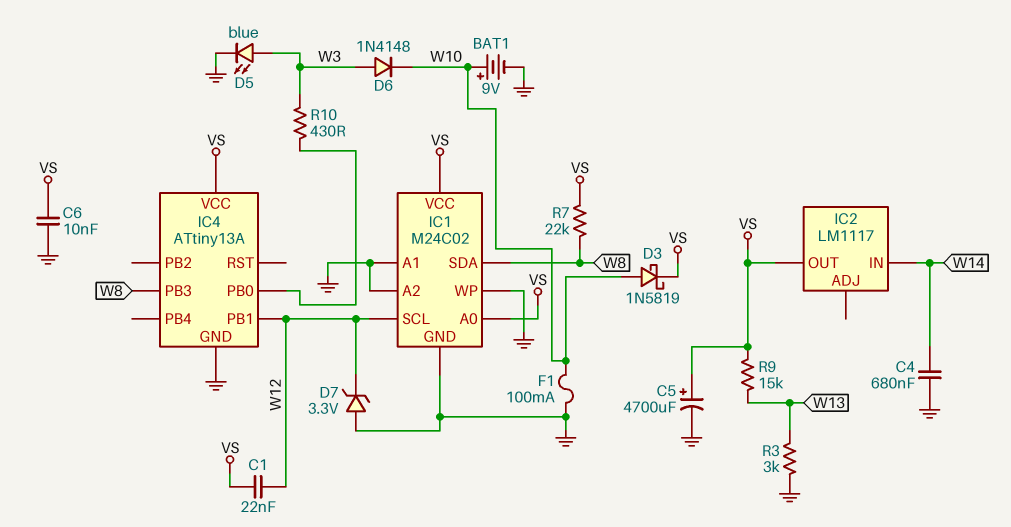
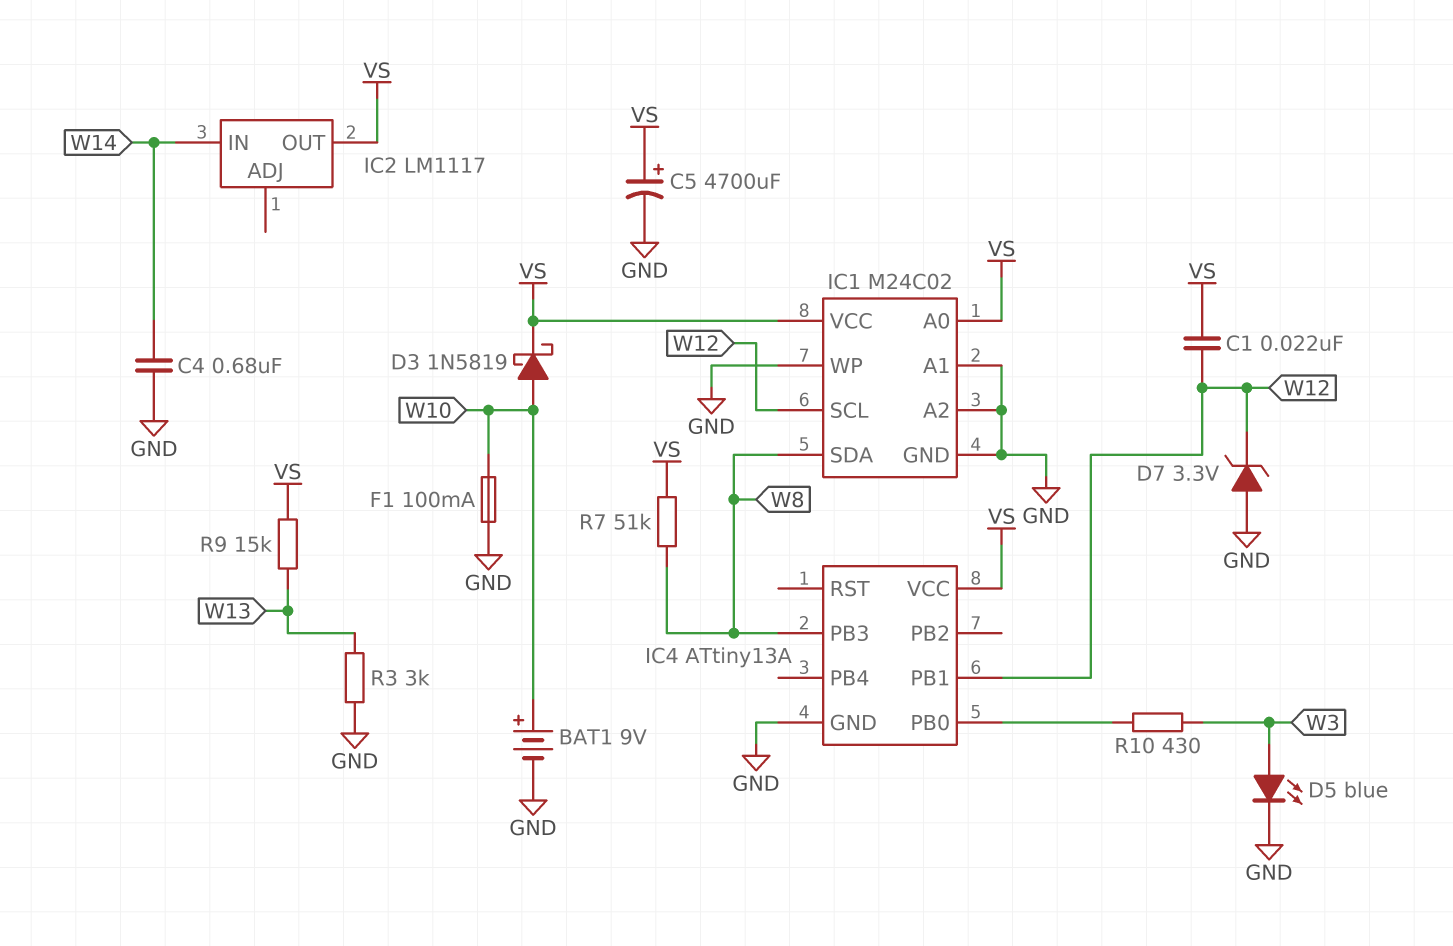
C6: 10nF (GND, VS) -> none
D6: diode 1N4148 (A W3, K W10) -> none
R7: 22k (VS, W8) -> 51k (VS, W8)

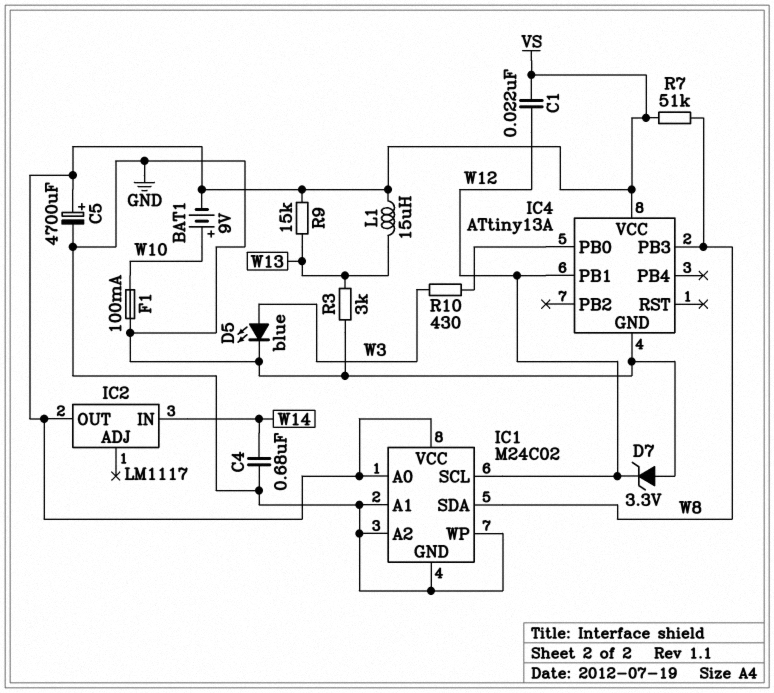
BAT1: 9V (plus W10, minus GND) -> 9V (plus W10, minus VS)
D3: schottky 1N5819 (A W10, K VS) -> none
L1: none -> 15uH (VS, W13)

